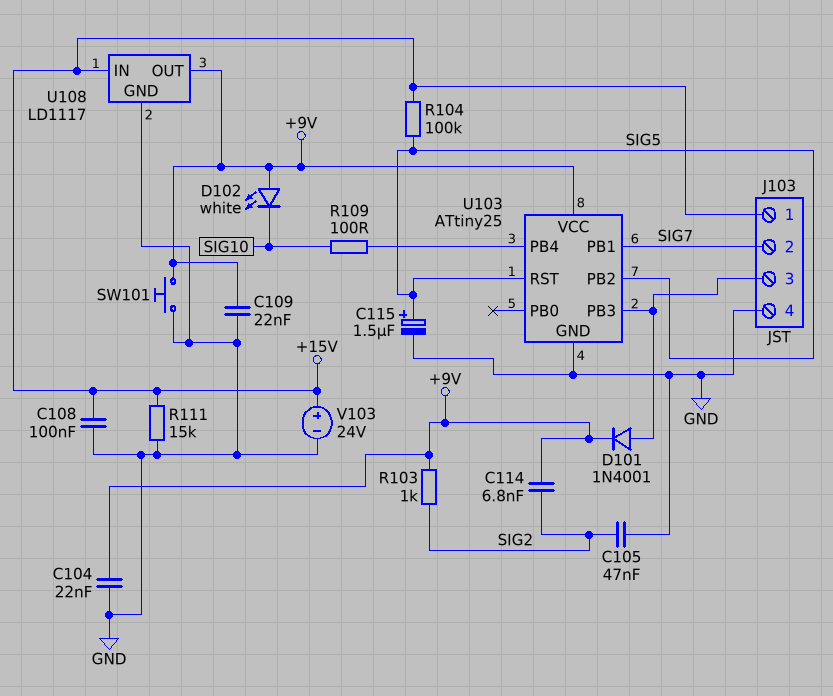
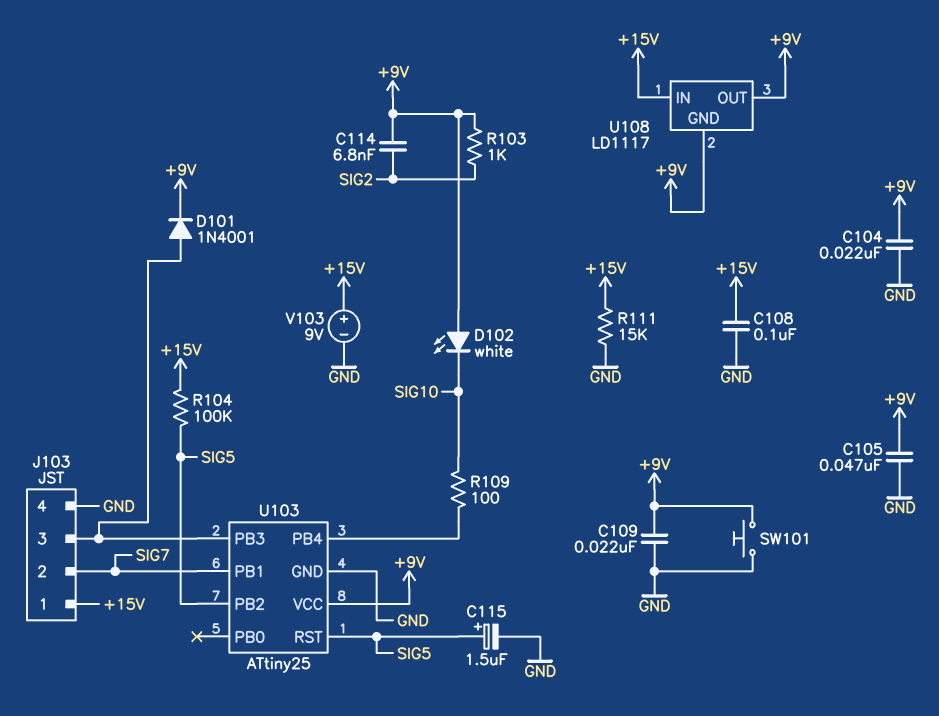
C105: 47nF (GND, SIG2) -> 47nF (+9V, GND)
U108 pin GND: GND -> +9V
V103: 24V (plus +15V, minus GND) -> 9V (plus +15V, minus GND)

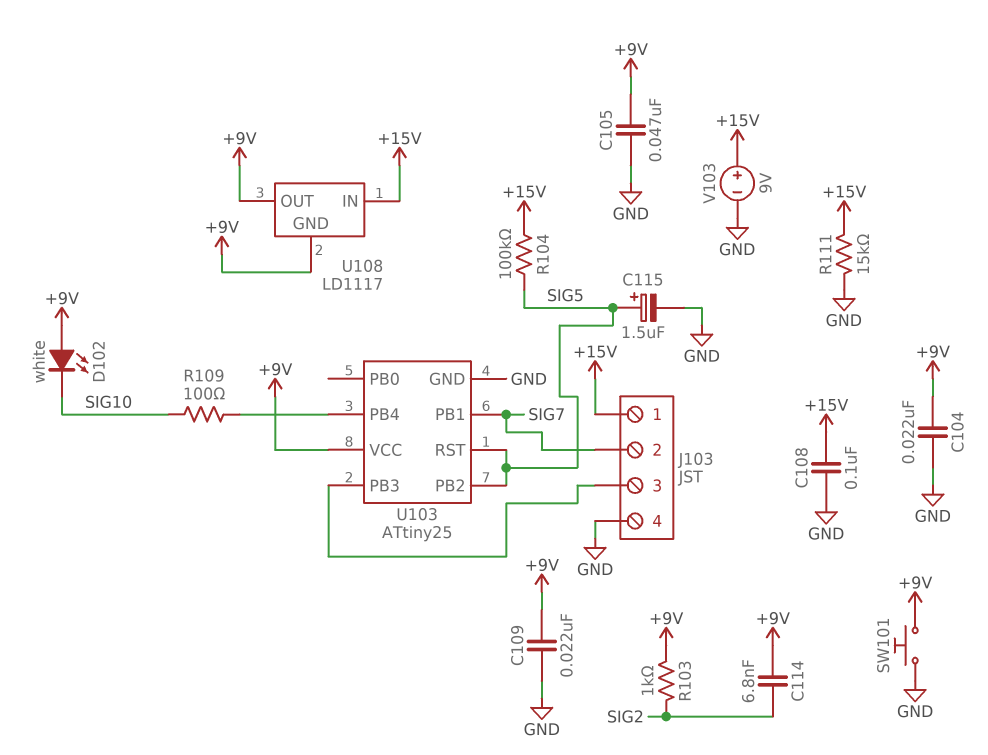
D101: diode 1N4001 (A J103/3, K +9V) -> none

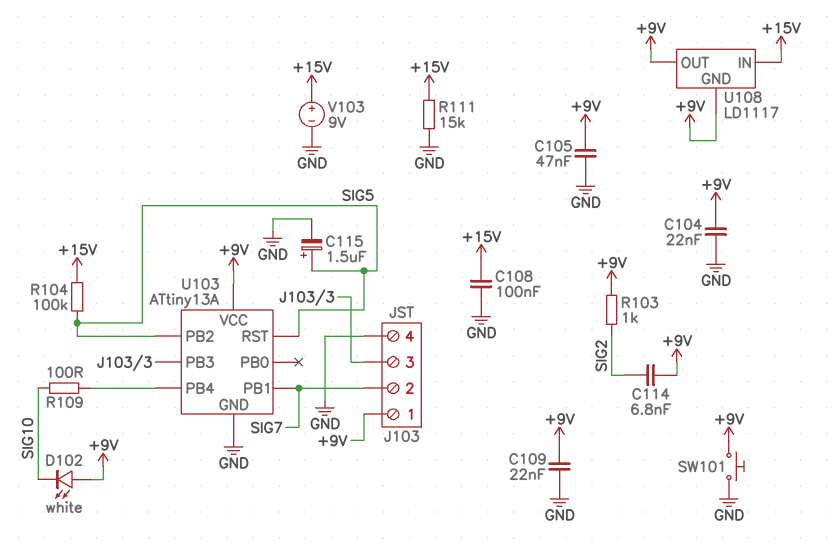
J103 pin 1: +15V -> +9V
U103: ATtiny25 -> ATtiny13A

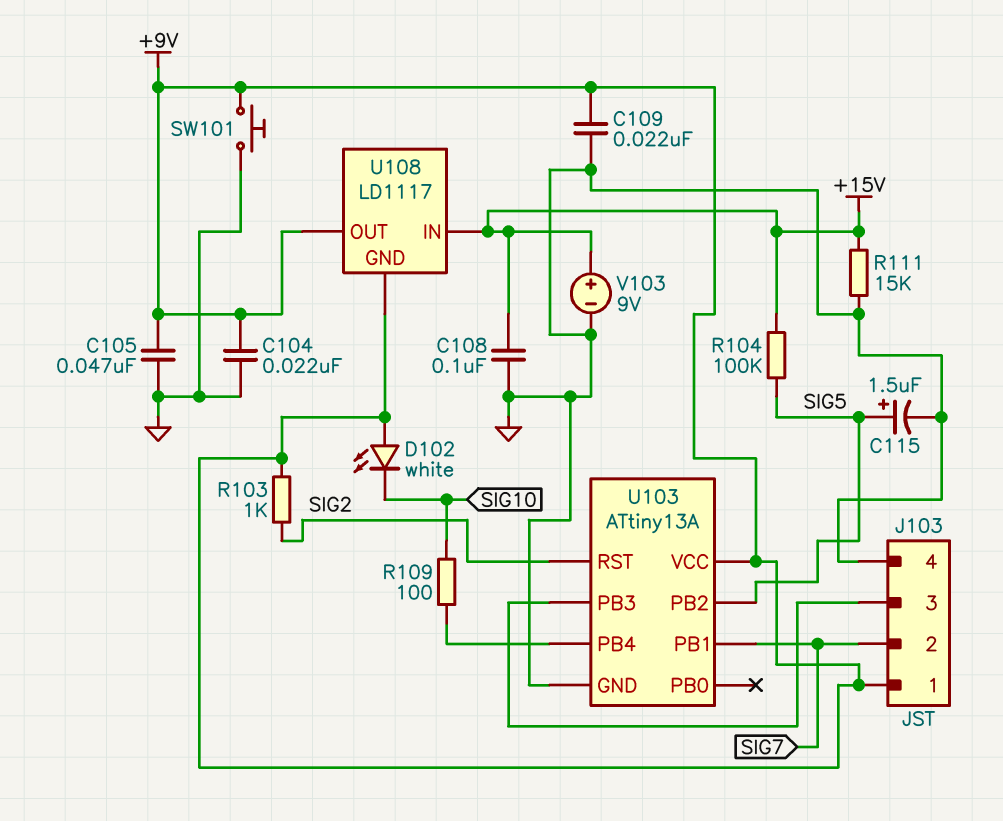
C114: 6.8nF (+9V, SIG2) -> none
U103 pin RST: SIG5 -> SIG2

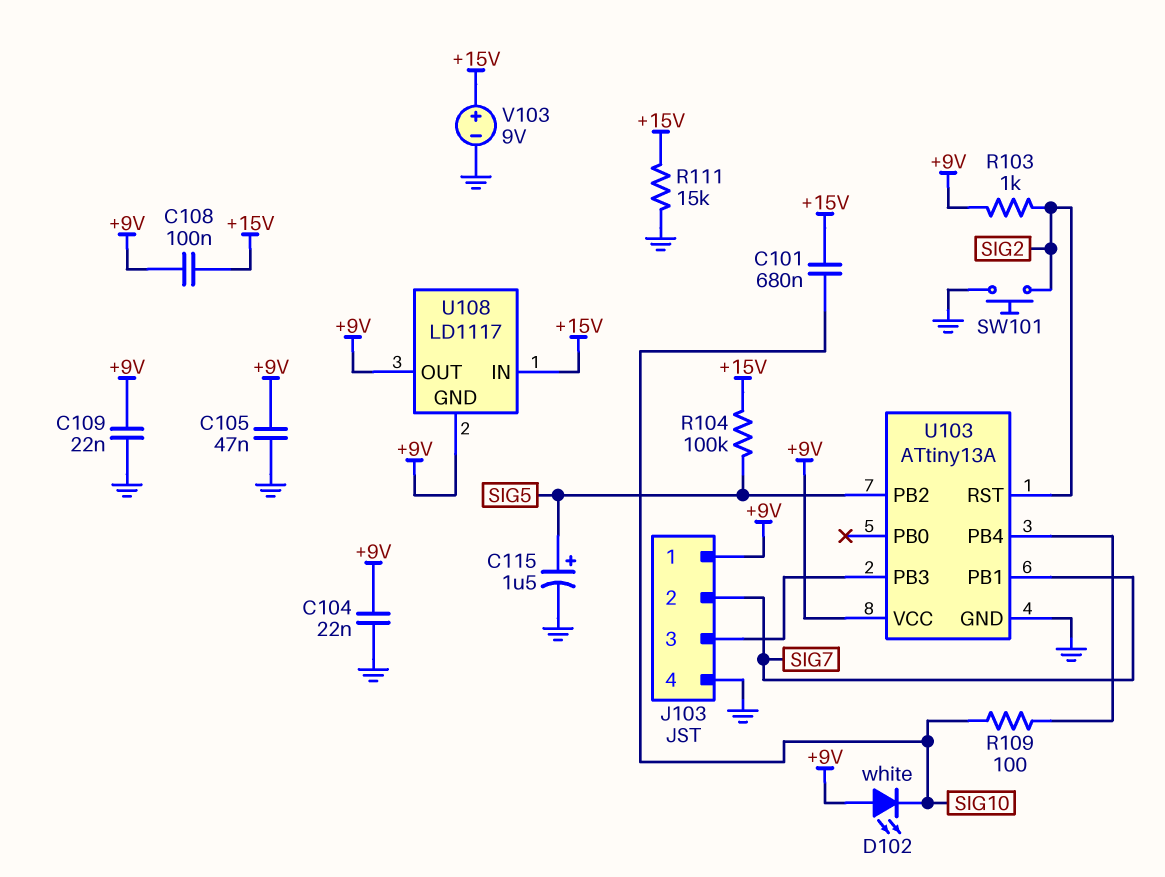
C101: none -> 680nF (+15V, SIG10)
C108: 100nF (+15V, GND) -> 100nF (+9V, +15V)
SW101: button (+9V, GND) -> button (GND, SIG2)

